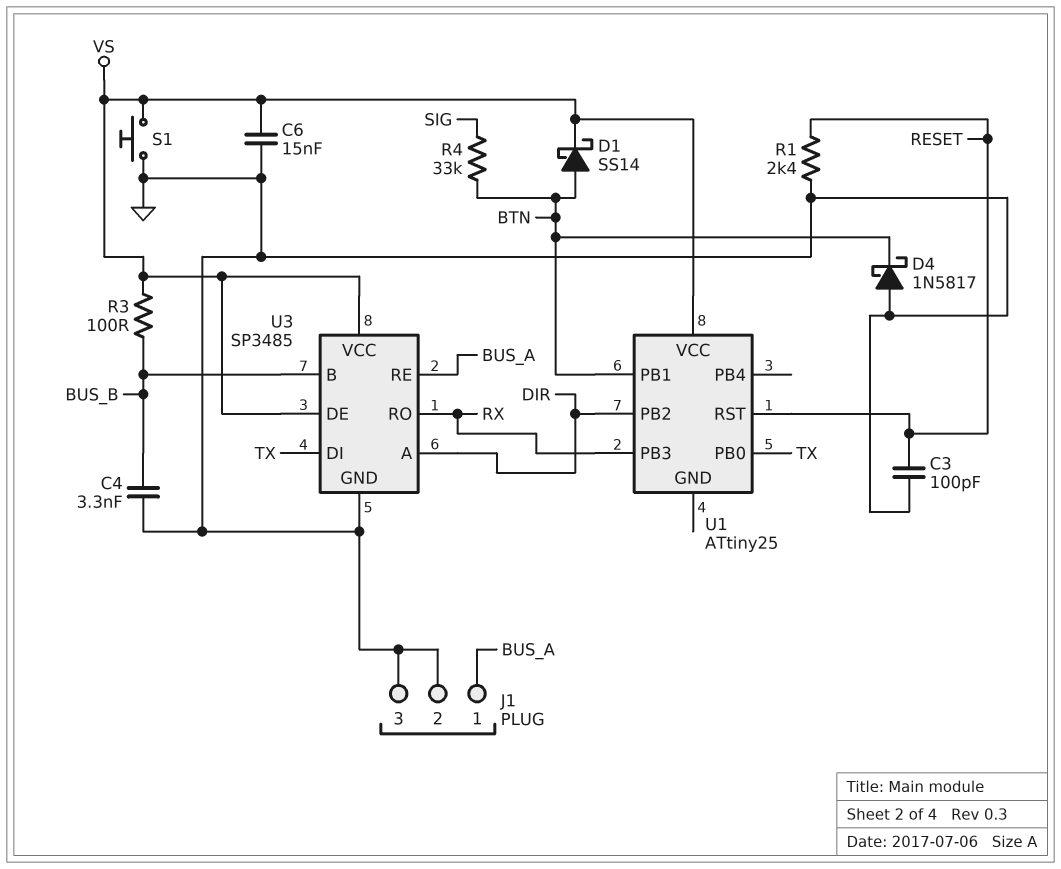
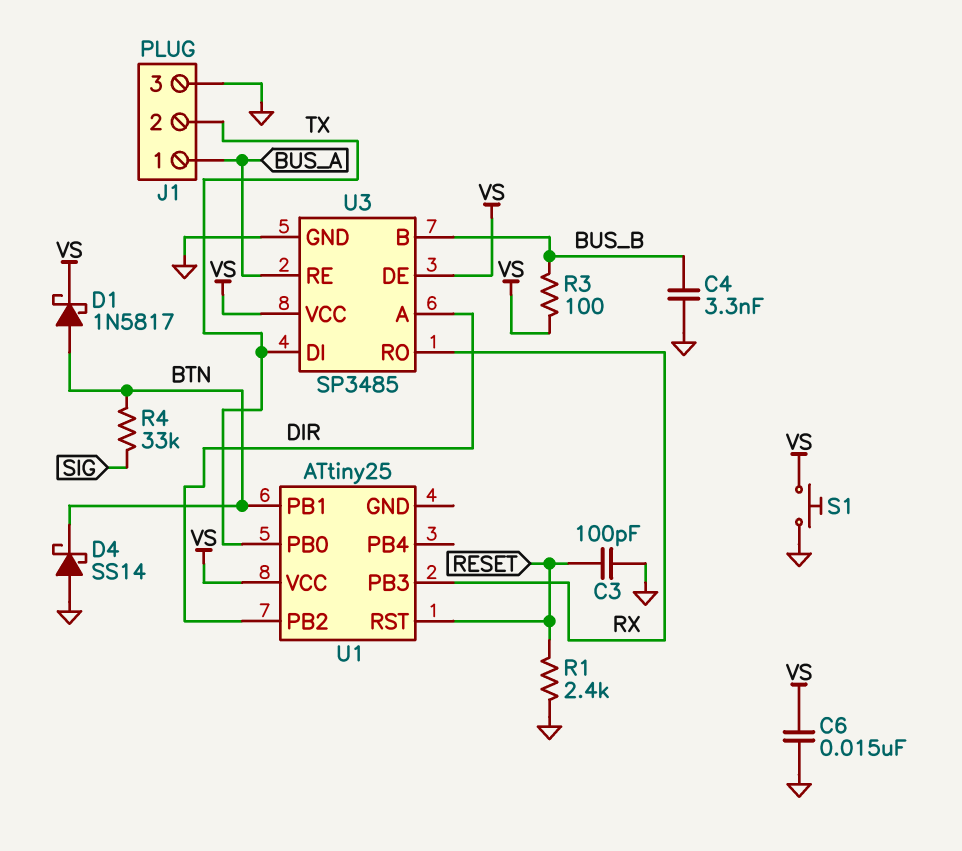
D1: schottky SS14 (A BTN, K VS) -> schottky 1N5817 (A BTN, K VS)
D4: schottky 1N5817 (A GND, K BTN) -> schottky SS14 (A GND, K BTN)
J1 pin 2: GND -> TX

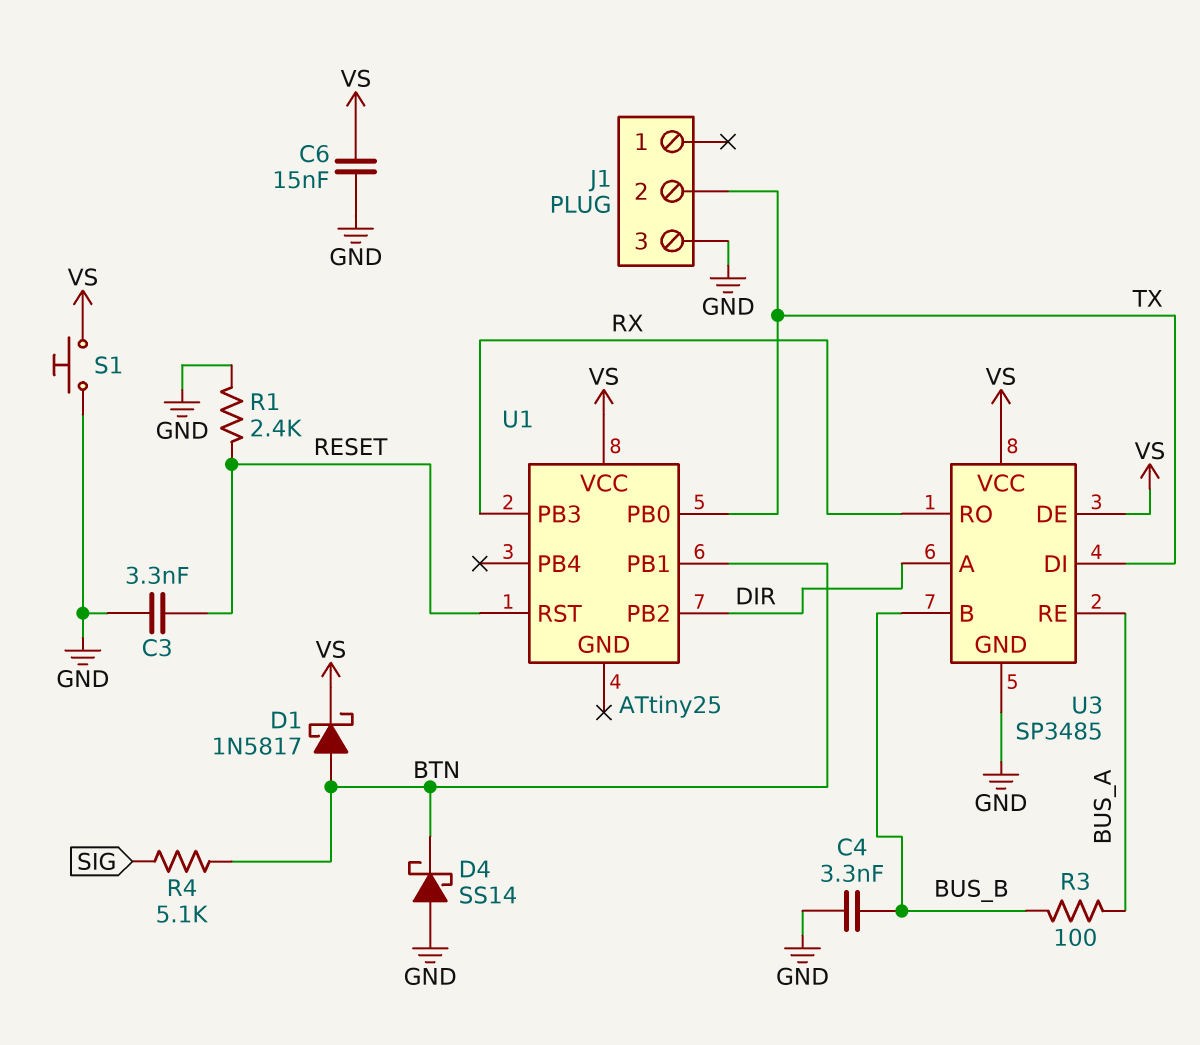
C3: 100pF (GND, RESET) -> 3.3nF (GND, RESET)
J1 pin 1: BUS_A -> none
R3: 100 (BUS_B, VS) -> 100 (BUS_A, BUS_B)
R4: 33k (BTN, SIG) -> 5.1k (BTN, SIG)

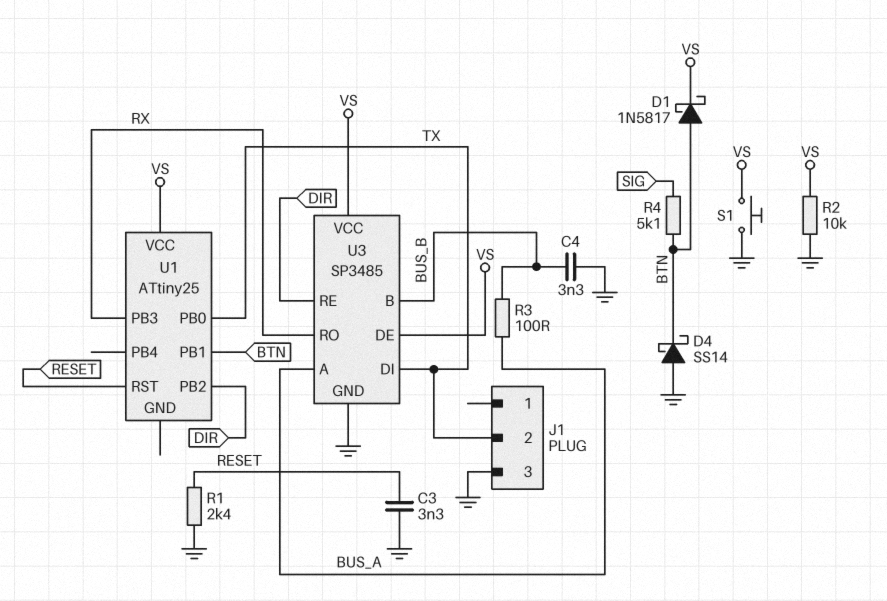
C6: 15nF (GND, VS) -> none
R2: none -> 10k (GND, VS)
U3 pin A: DIR -> BUS_A
U3 pin RE: BUS_A -> DIR

